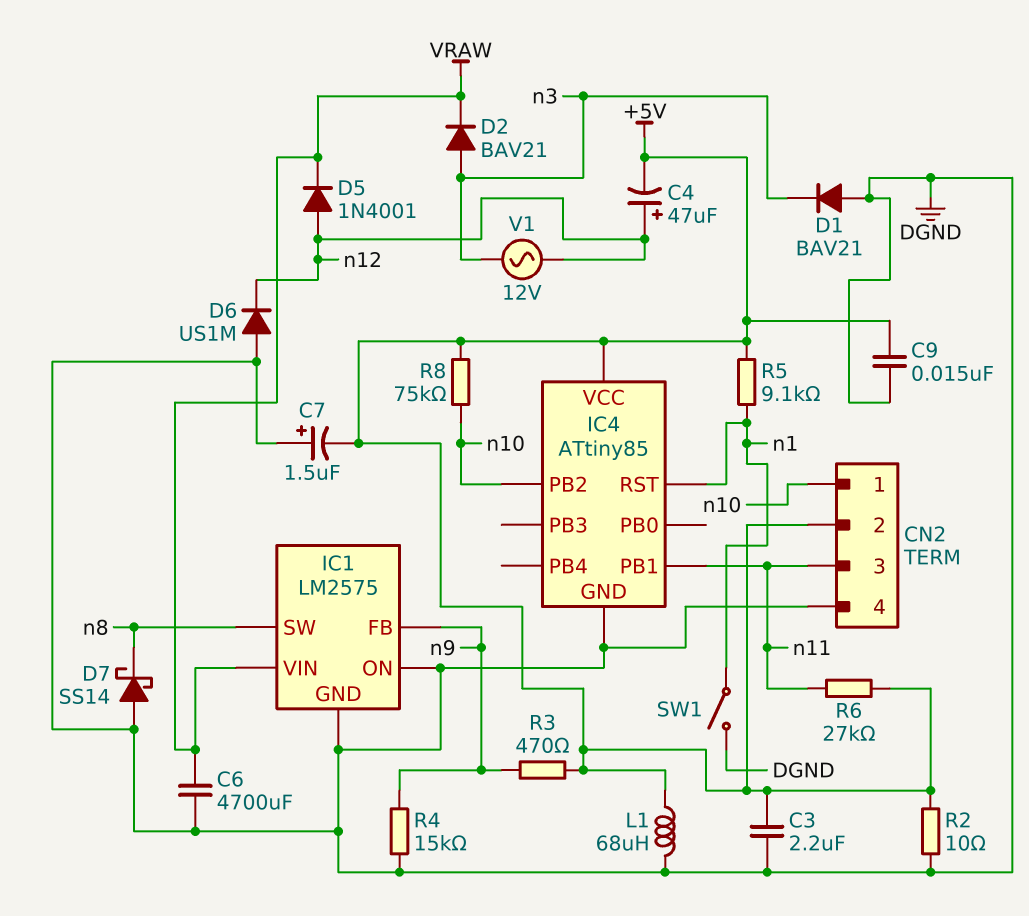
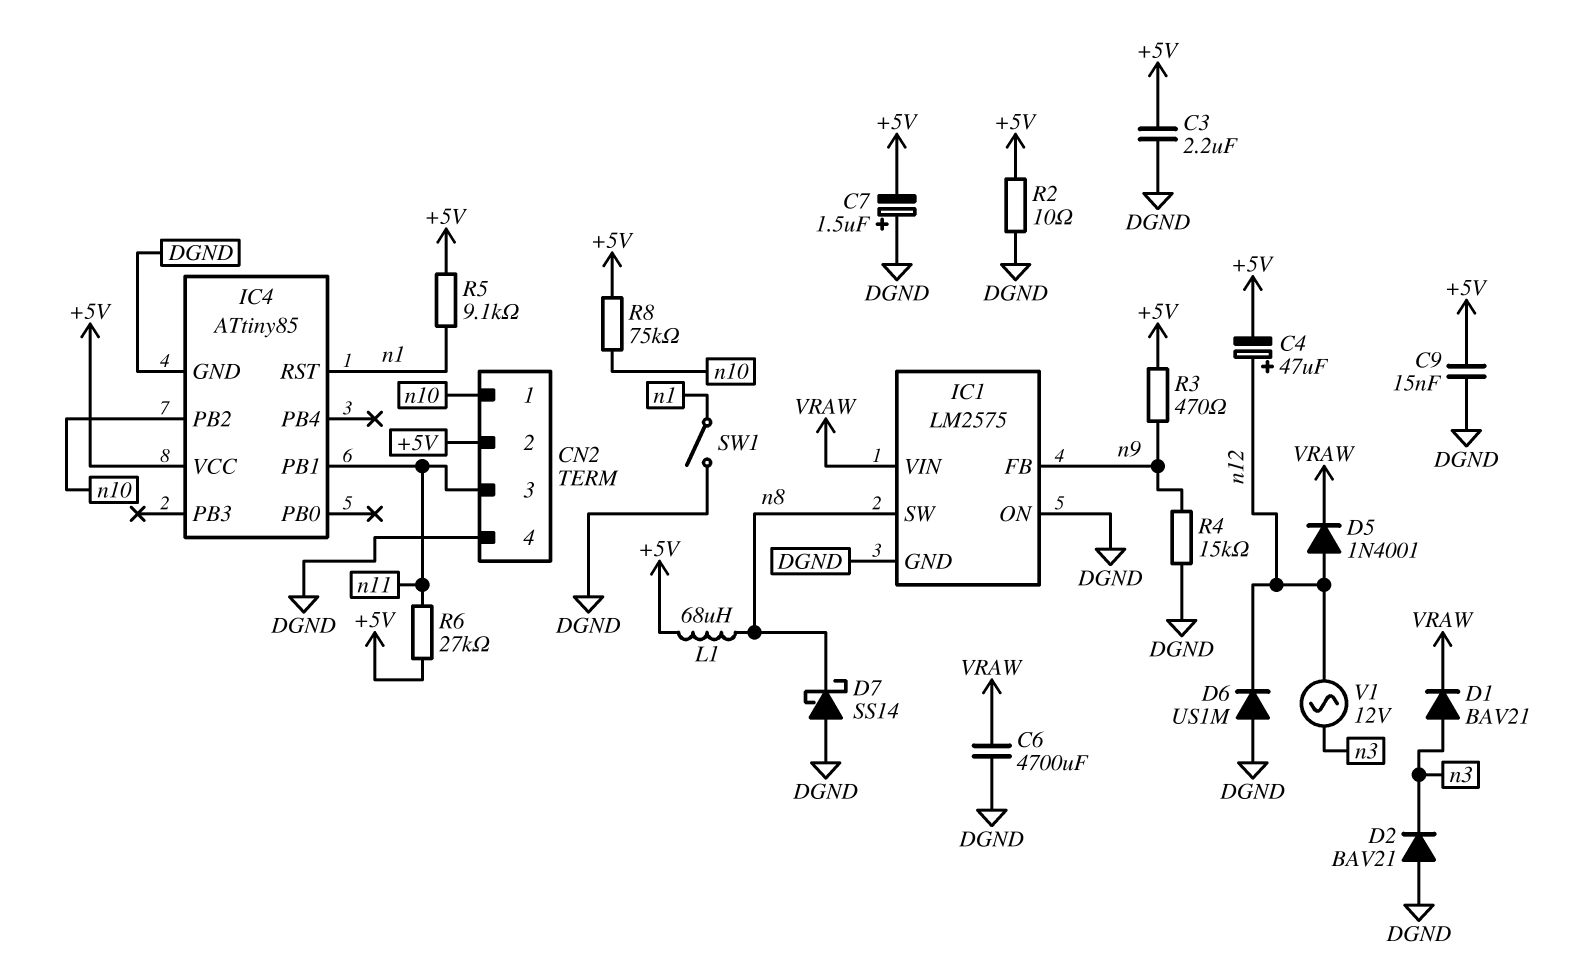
D1: diode BAV21 (A DGND, K n3) -> diode BAV21 (A n3, K VRAW)
D2: diode BAV21 (A n3, K VRAW) -> diode BAV21 (A DGND, K n3)
L1: 68uH (+5V, DGND) -> 68uH (+5V, n8)

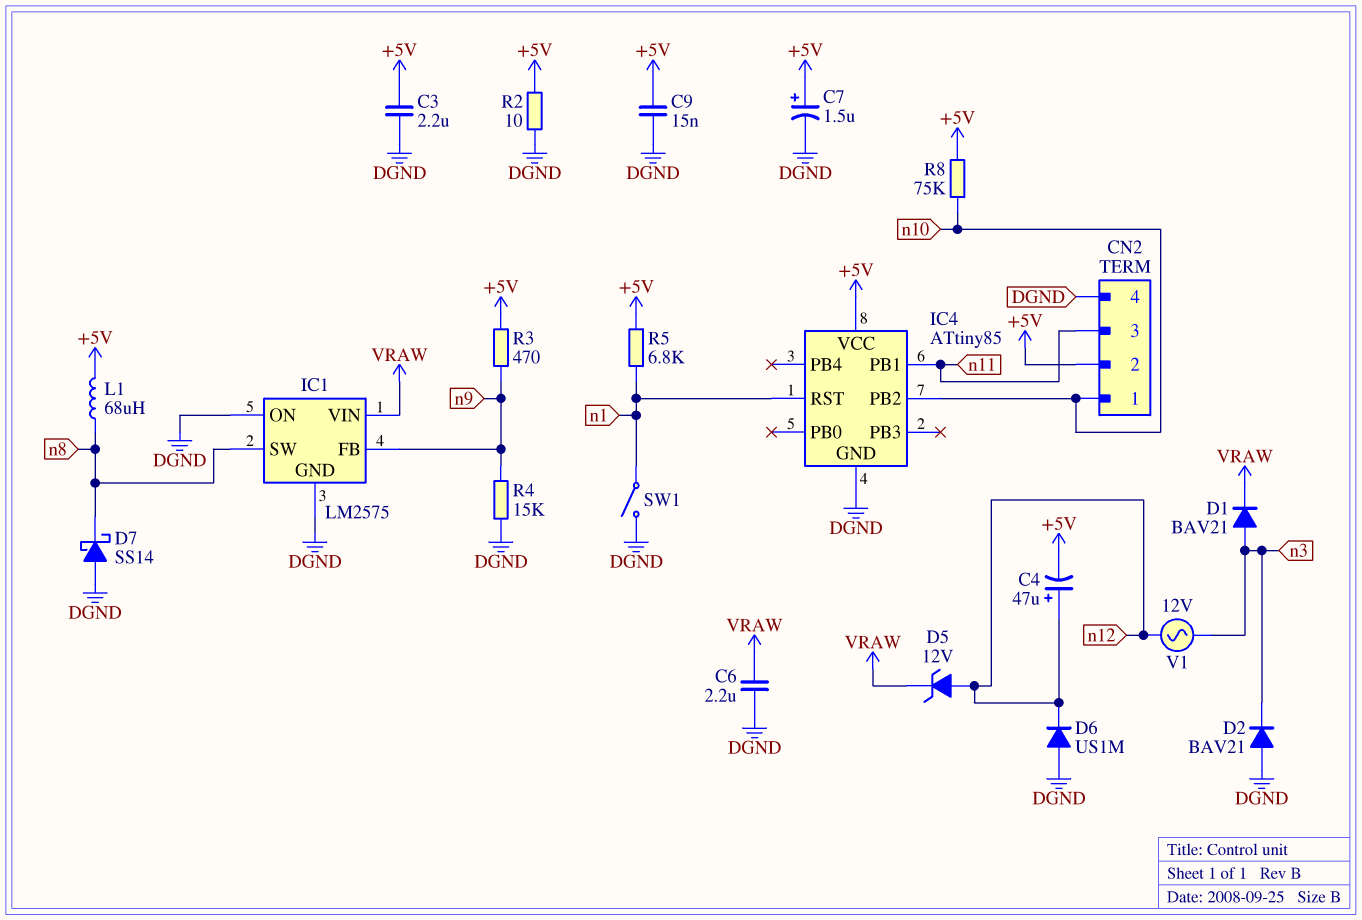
C6: 4700uF (DGND, VRAW) -> 2.2uF (DGND, VRAW)
C7: 1.5uF (plus DGND, minus +5V) -> 1.5uF (plus +5V, minus DGND)
D5: diode 1N4001 (A n12, K VRAW) -> zener 12V (A n12, K VRAW)
R5: 9.1k (+5V, n1) -> 6.8k (+5V, n1)
R6: 27k (+5V, n11) -> none

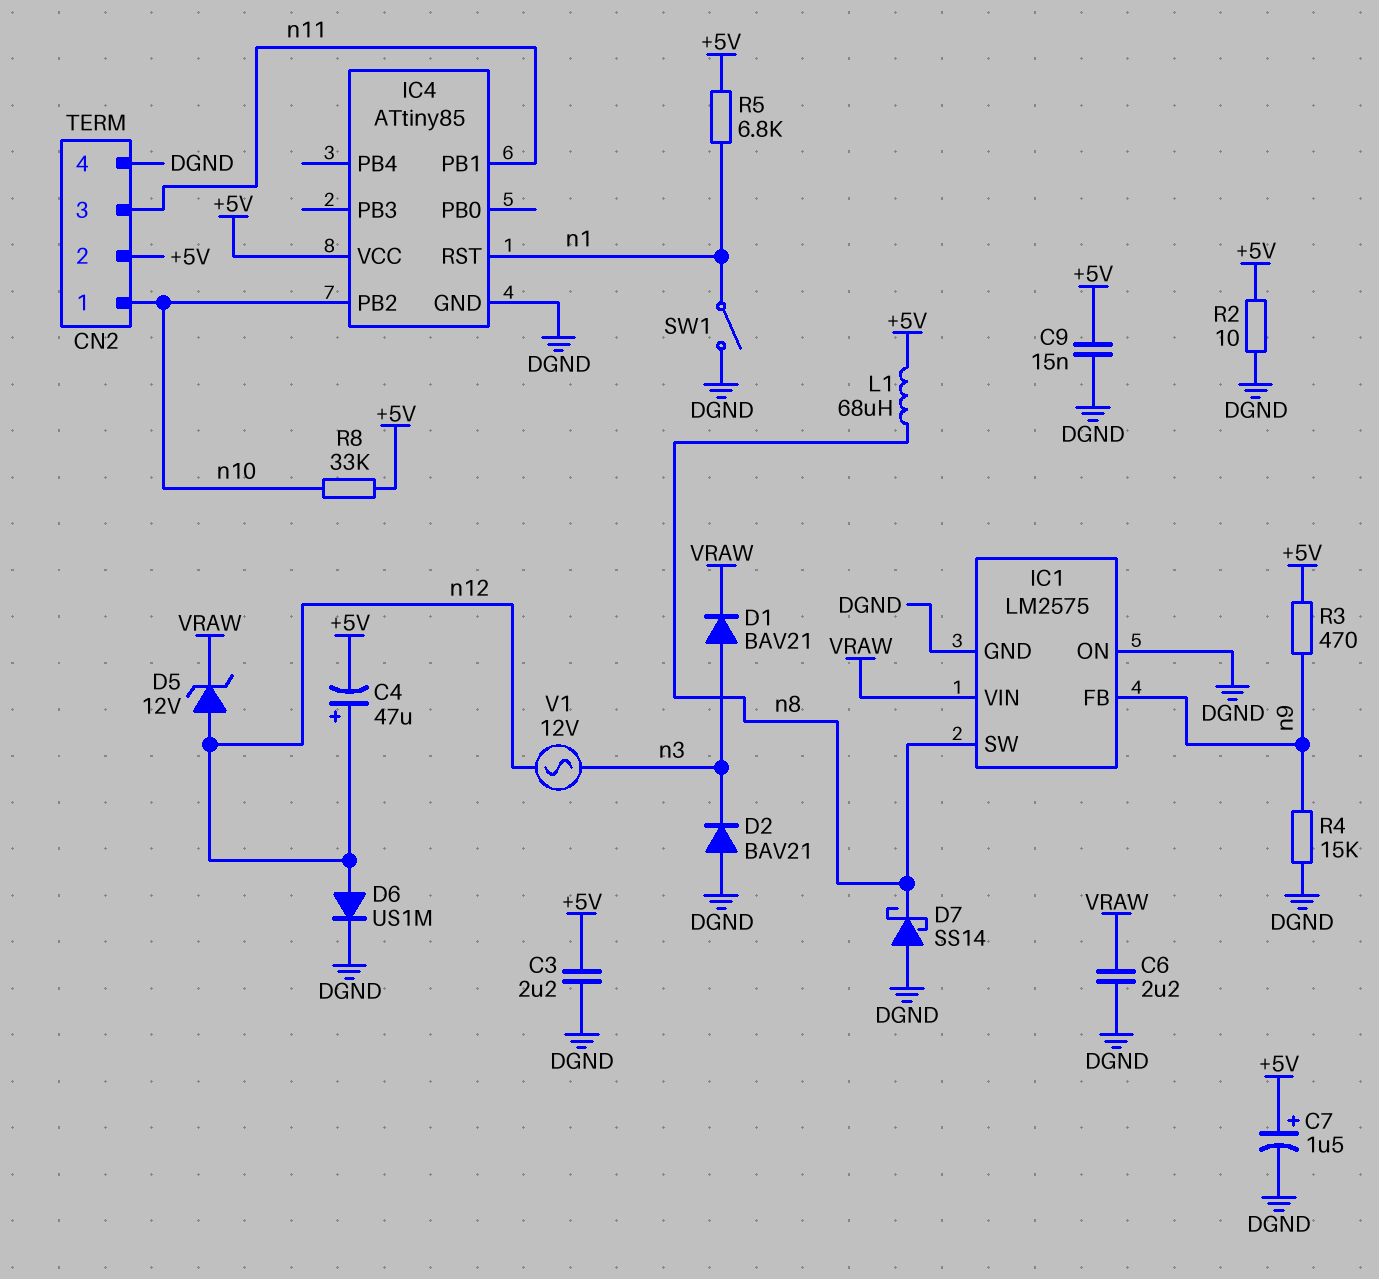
D6: diode US1M (A DGND, K n12) -> diode US1M (A n12, K DGND)
R8: 75k (+5V, n10) -> 33k (+5V, n10)

